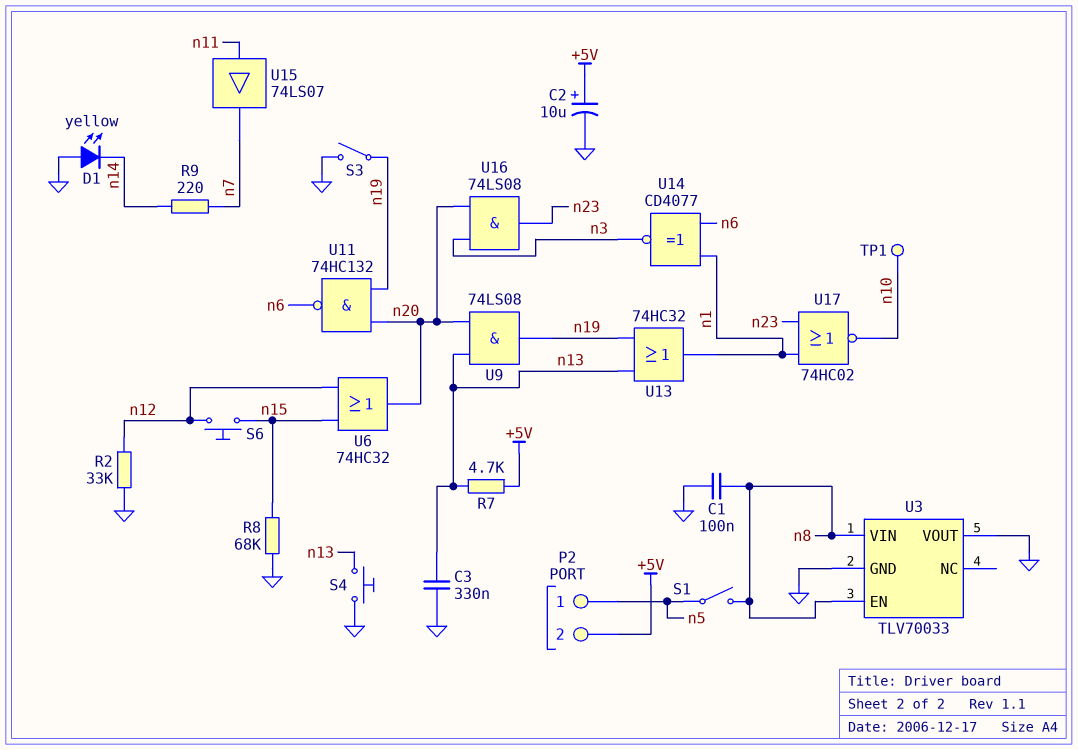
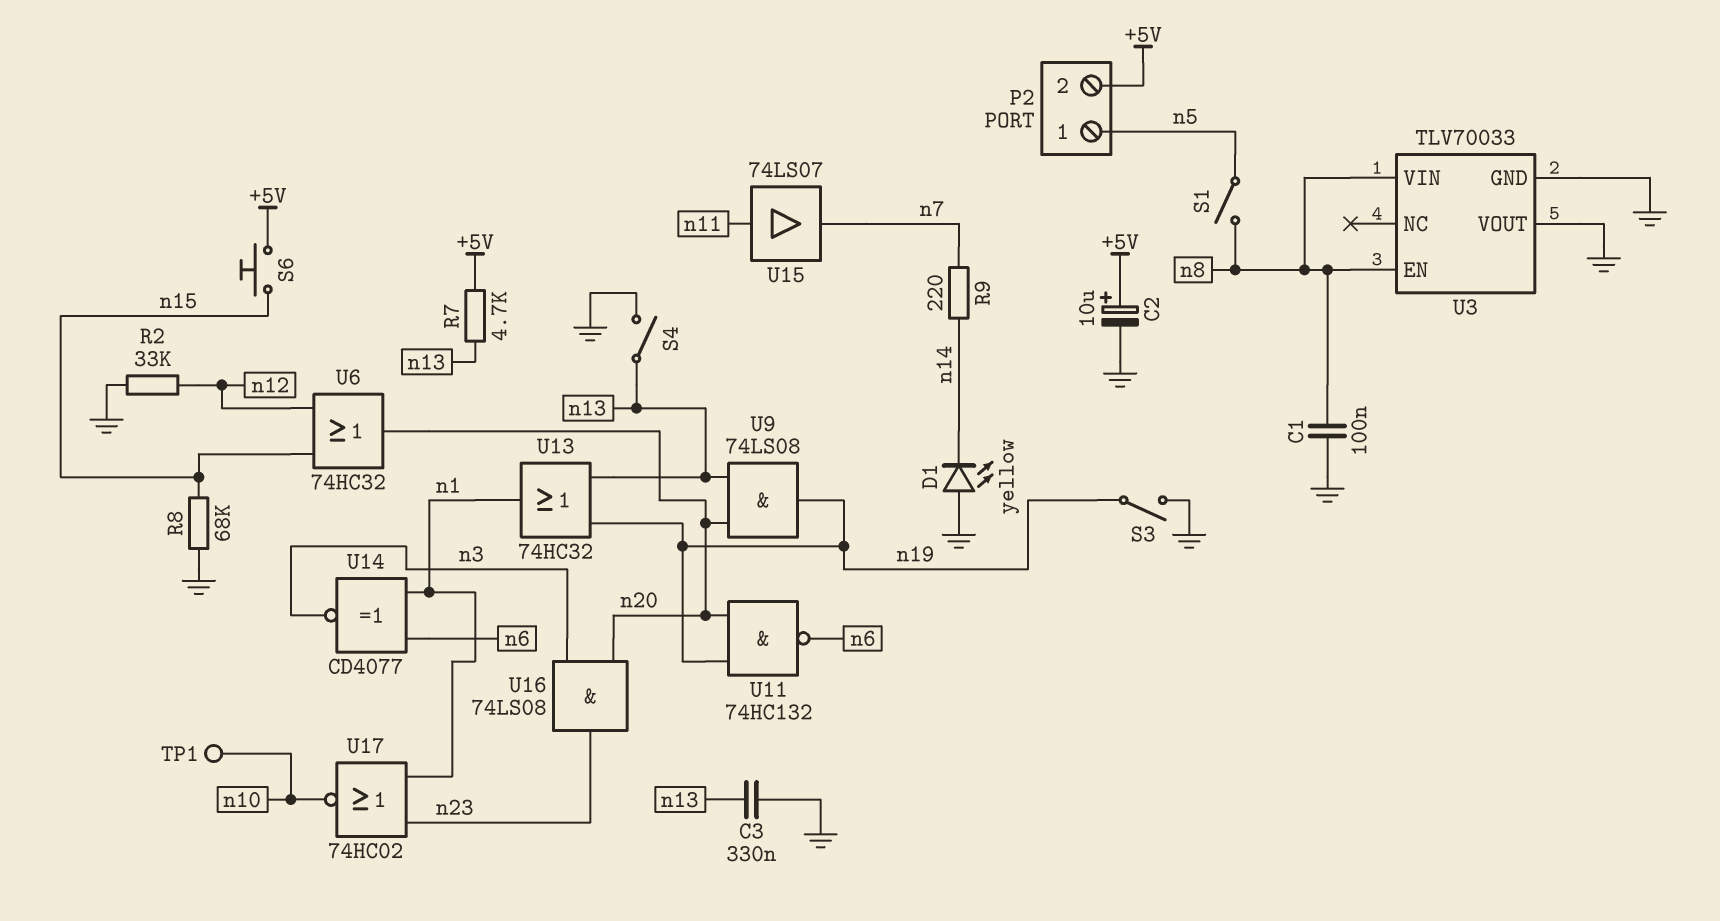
S4: button (GND, n13) -> switch (GND, n13)
S6: button (n12, n15) -> button (+5V, n15)

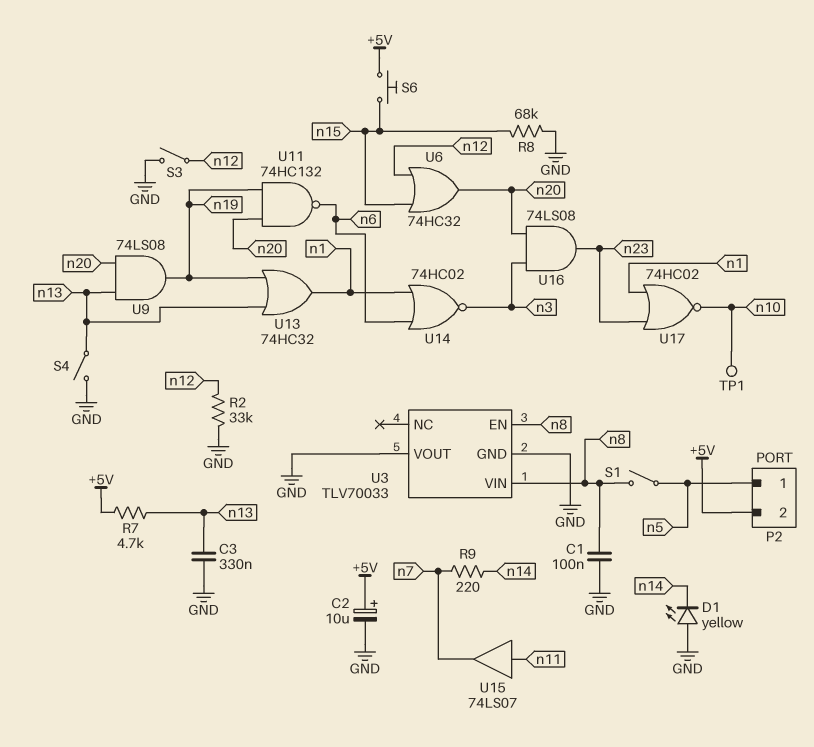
S3: switch (GND, n19) -> switch (GND, n12)
U14: XNOR CD4077 (in n1, in n6, out n3) -> NOR 74HC02 (in n1, in n6, out n3)

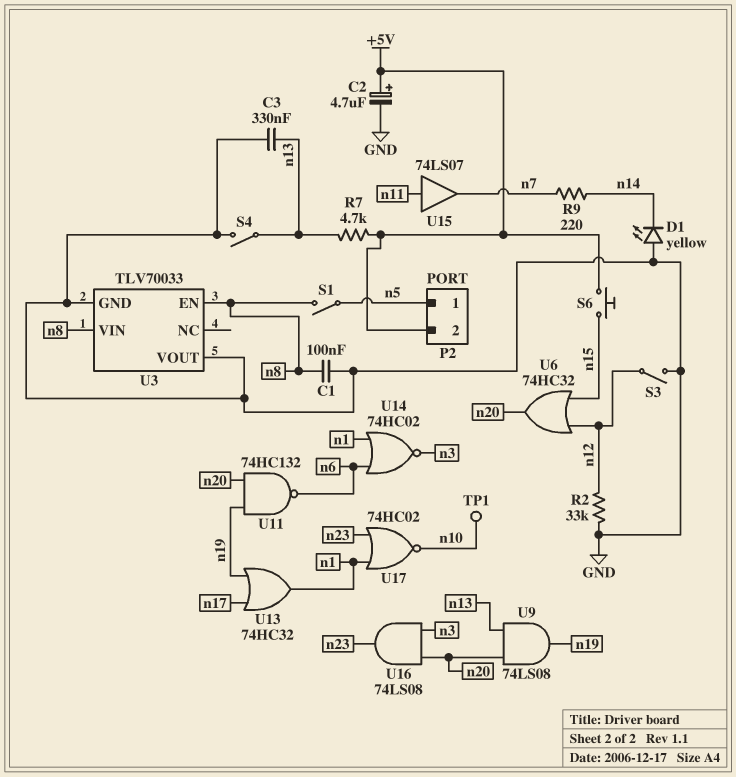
C2: 10uF (plus +5V, minus GND) -> 4.7uF (plus +5V, minus GND)
R8: 68k (GND, n15) -> none
U13: OR 74HC32 (in n13, in n19, out n1) -> OR 74HC32 (in n17, in n19, out n1)

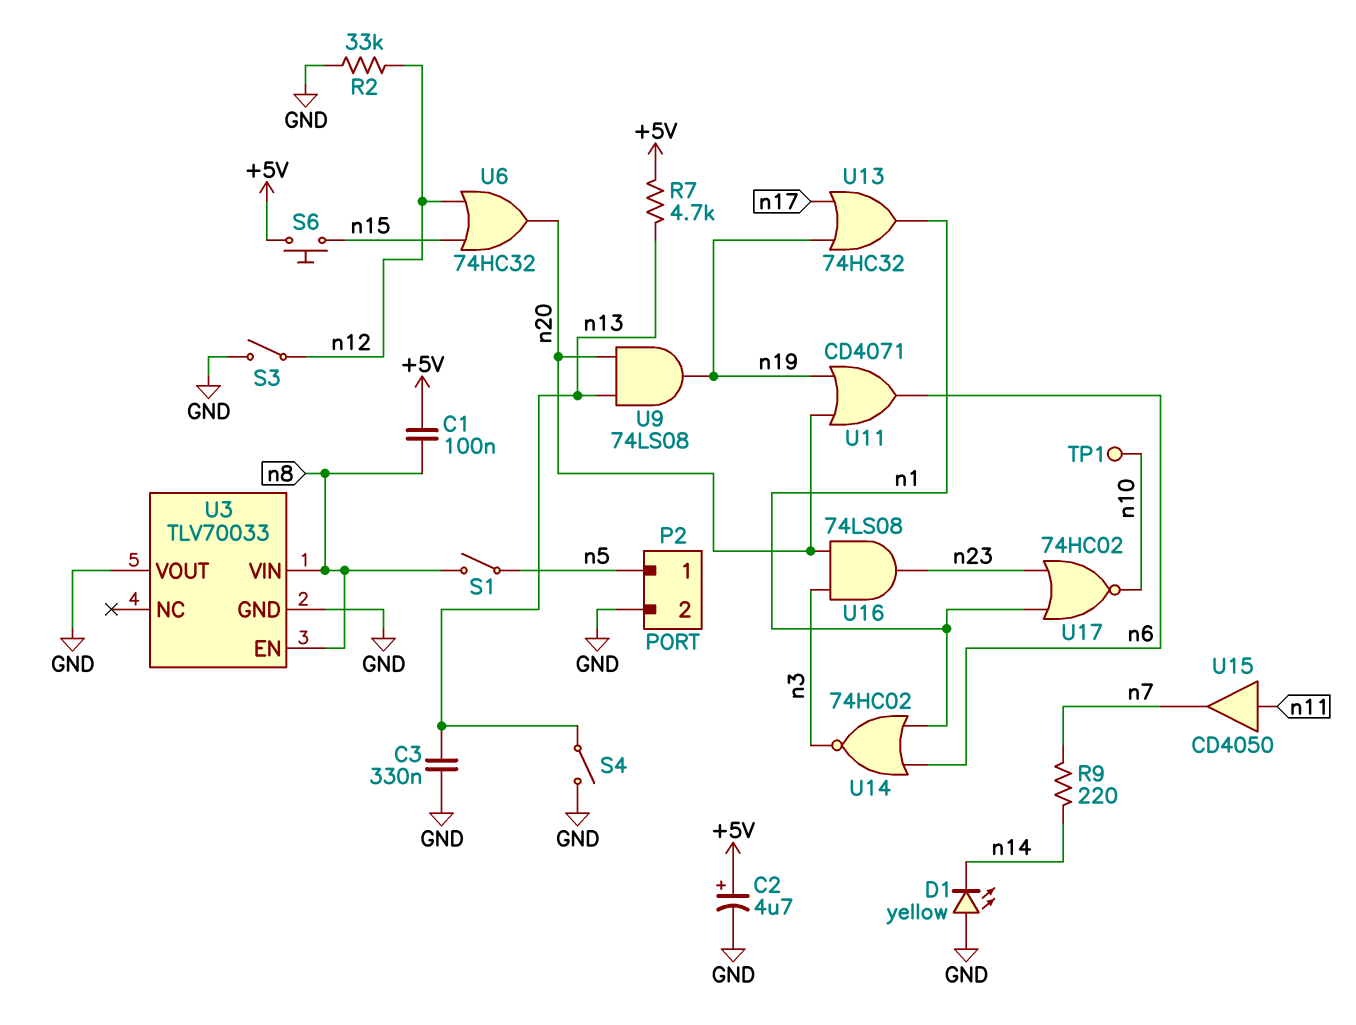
C1: 100nF (GND, n8) -> 100nF (+5V, n8)
P2 pin 2: +5V -> GND
U11: NAND 74HC132 (in n19, in n20, out n6) -> OR CD4071 (in n19, in n20, out n6)
U15: buffer 74LS07 (in n11, out n7) -> buffer CD4050 (in n11, out n7)

